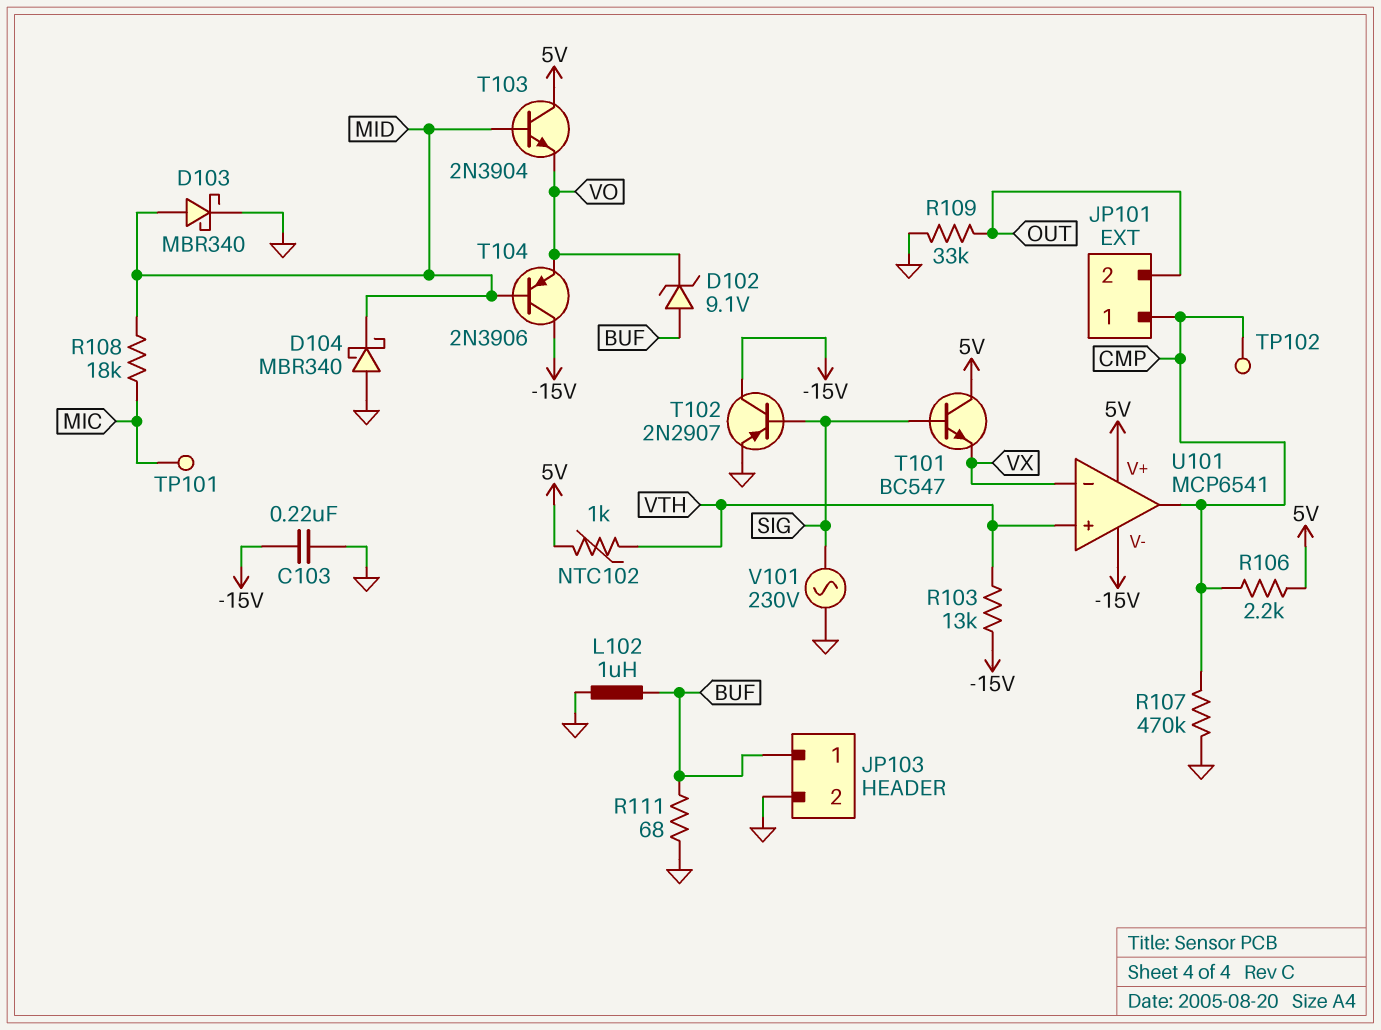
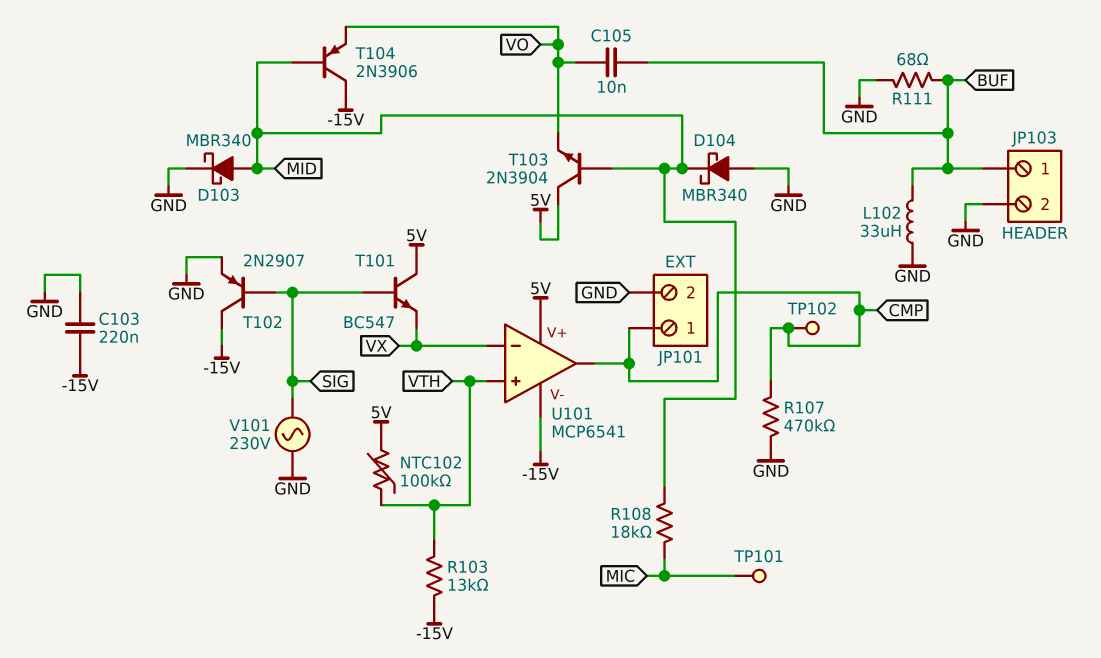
C105: none -> 10nF (BUF, VO)
D102: zener 9.1V (A BUF, K VO) -> none
JP101 pin 2: OUT -> GND
L102: 1uH (BUF, GND) -> 33uH (BUF, GND)
NTC102: 1k (5V, VTH) -> 100k (5V, VTH)
R106: 2.2k (5V, CMP) -> none
R109: 33k (GND, OUT) -> none

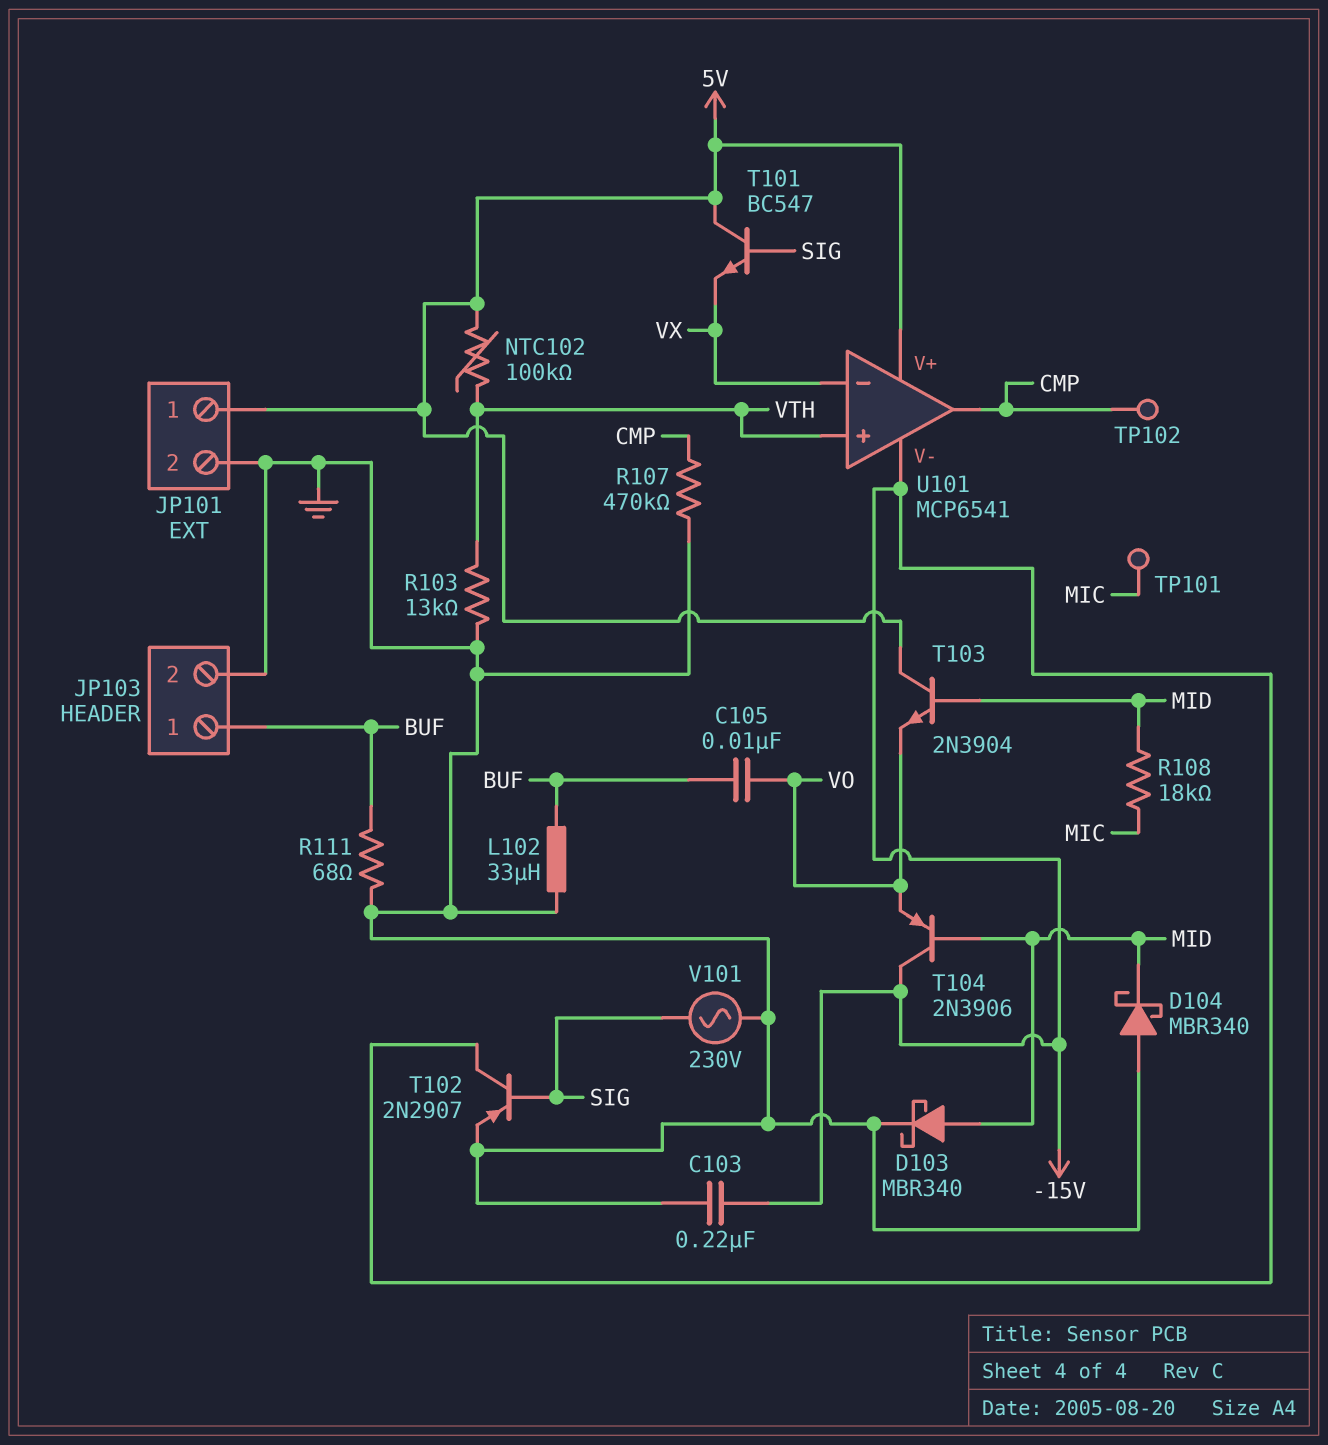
JP101 pin 1: CMP -> 5V
R103: 13k (-15V, VTH) -> 13k (GND, VTH)

